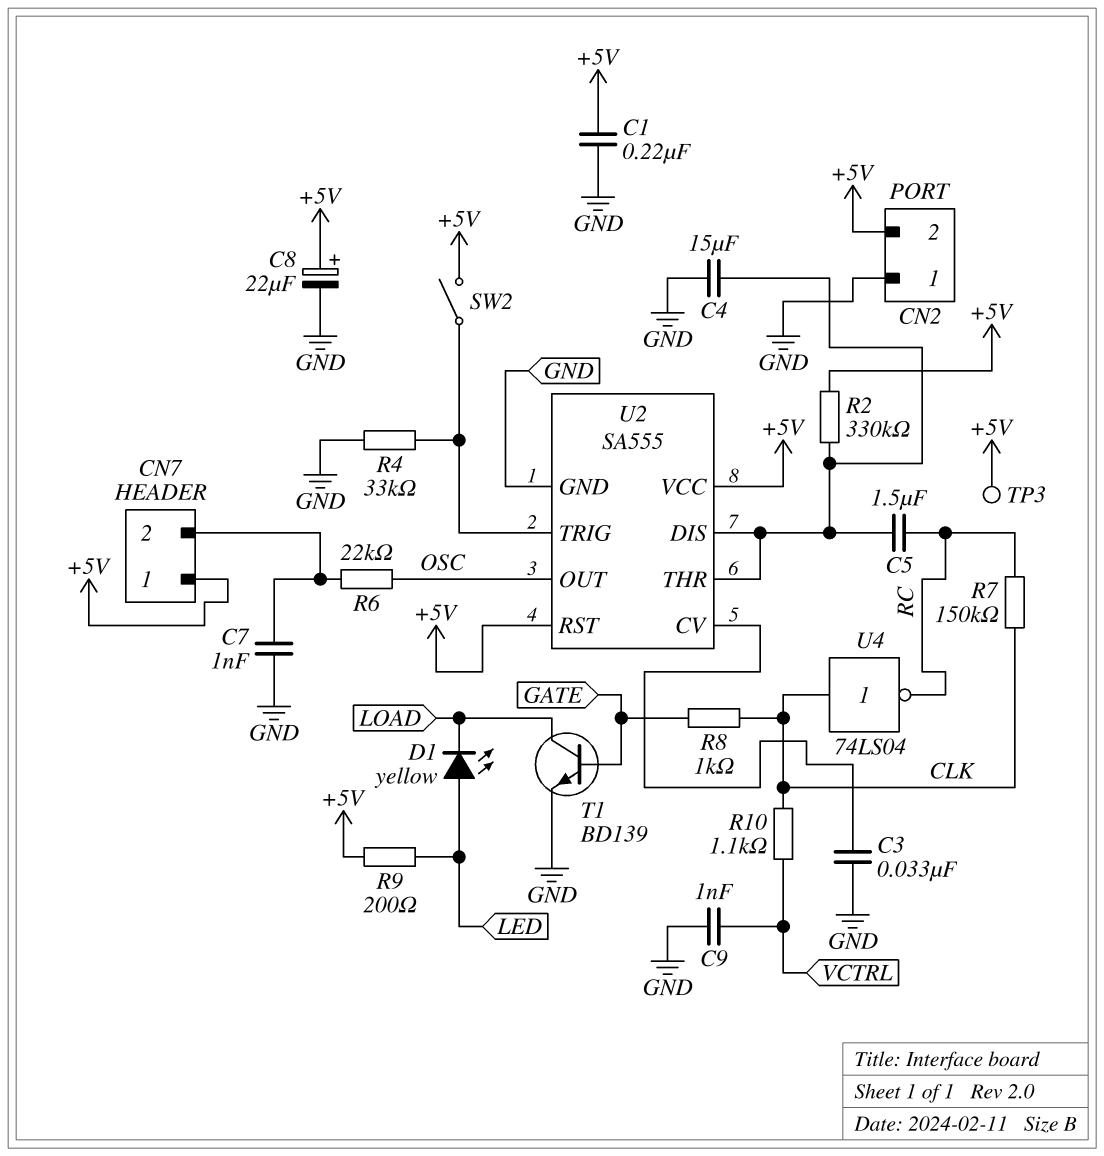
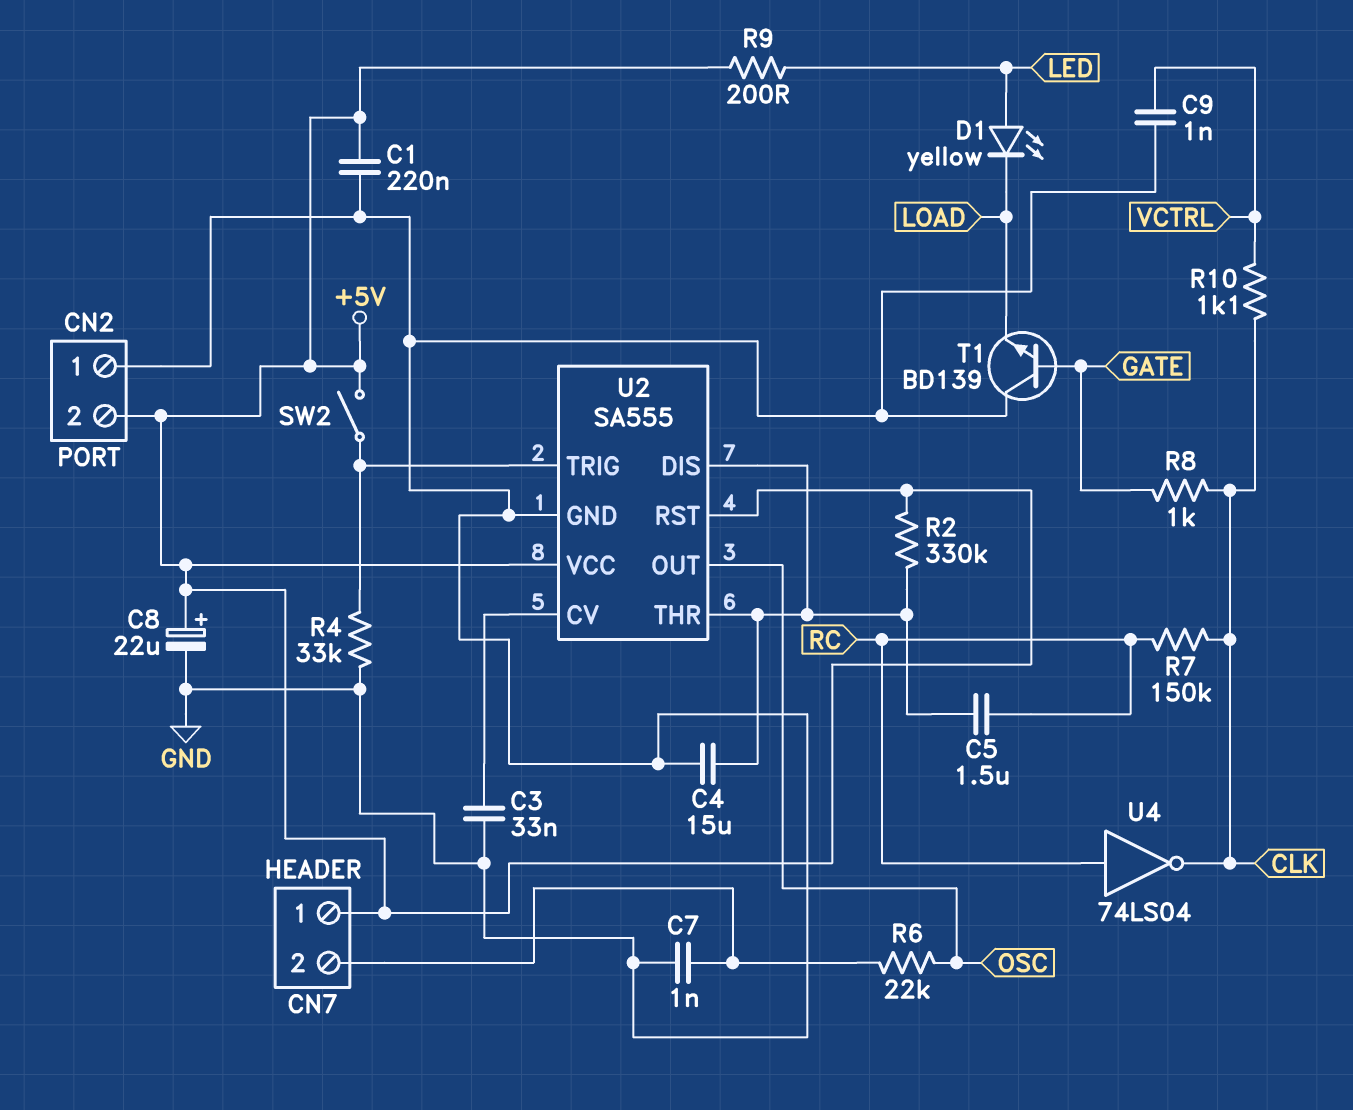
T1: NPN BD139 (B GATE, C LOAD, E GND) -> NPN BD139 (B GATE, C GND, E LOAD)
TP3: test point (+5V) -> none
U4: NOT 74LS04 (in CLK, out RC) -> NOT 74LS04 (in RC, out CLK)

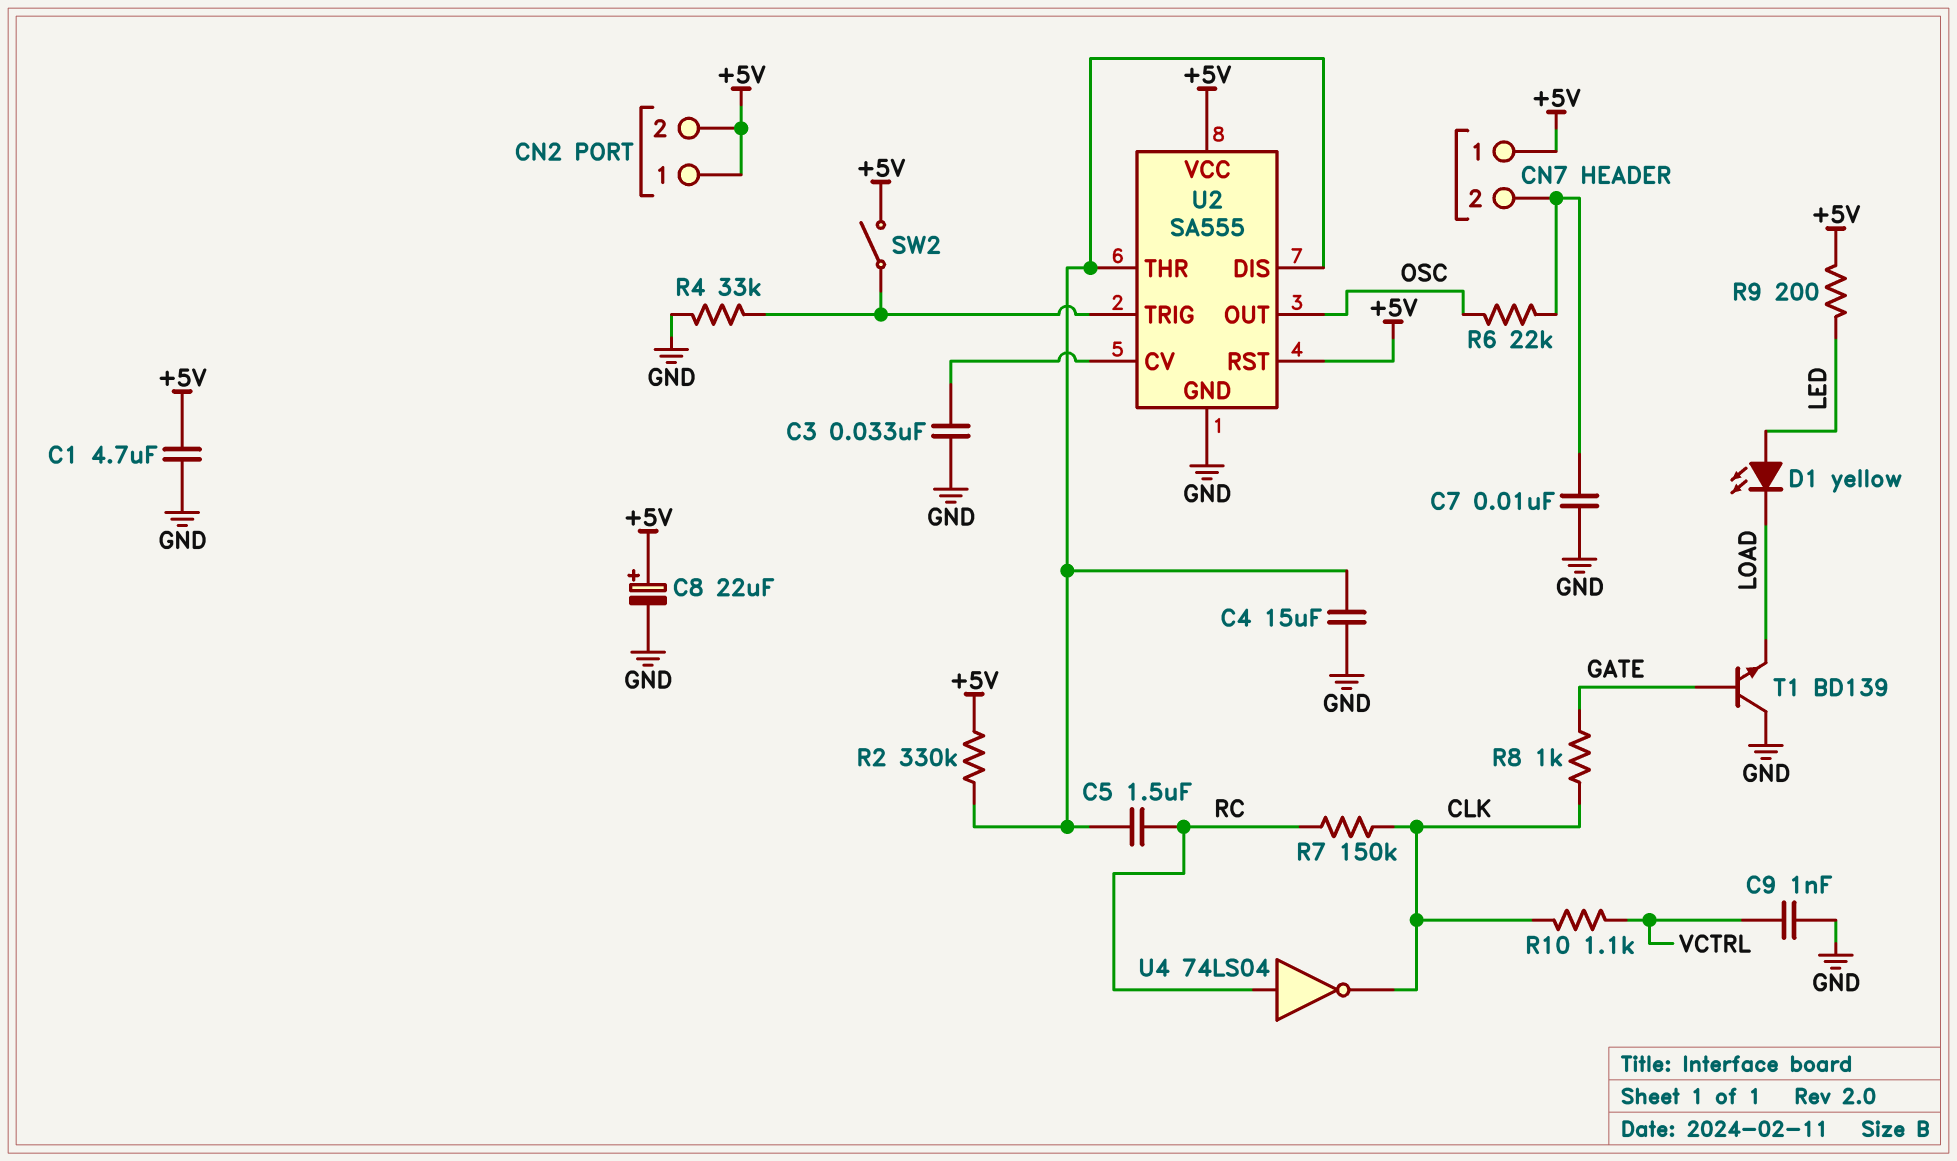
C1: 220nF (+5V, GND) -> 4.7uF (+5V, GND)
C7: 1nF (CN7/2, GND) -> 10nF (CN7/2, GND)
CN2 pin 1: GND -> +5V

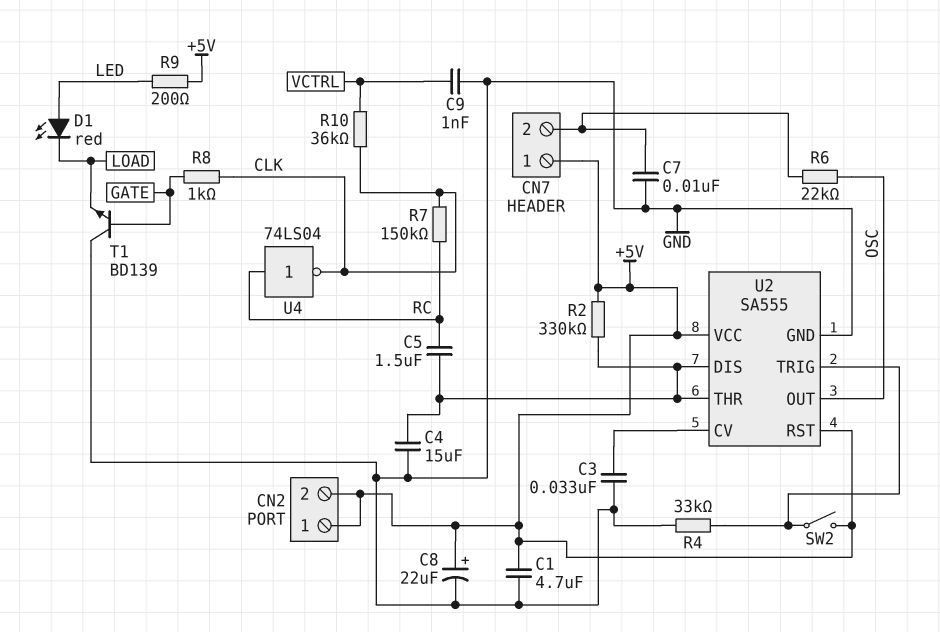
D1: LED yellow (A LED, K LOAD) -> LED red (A LED, K LOAD)
R10: 1.1k (CLK, VCTRL) -> 36k (CLK, VCTRL)

